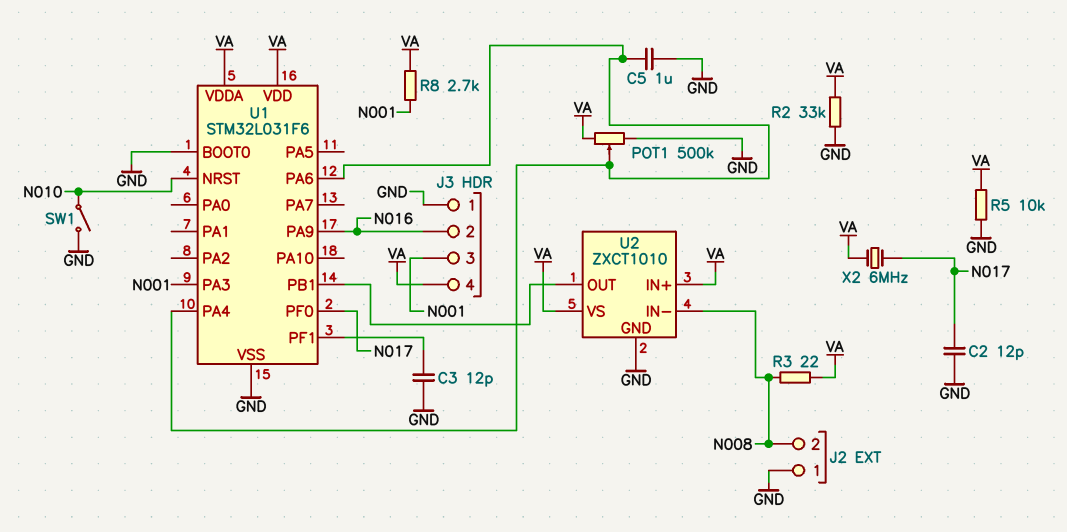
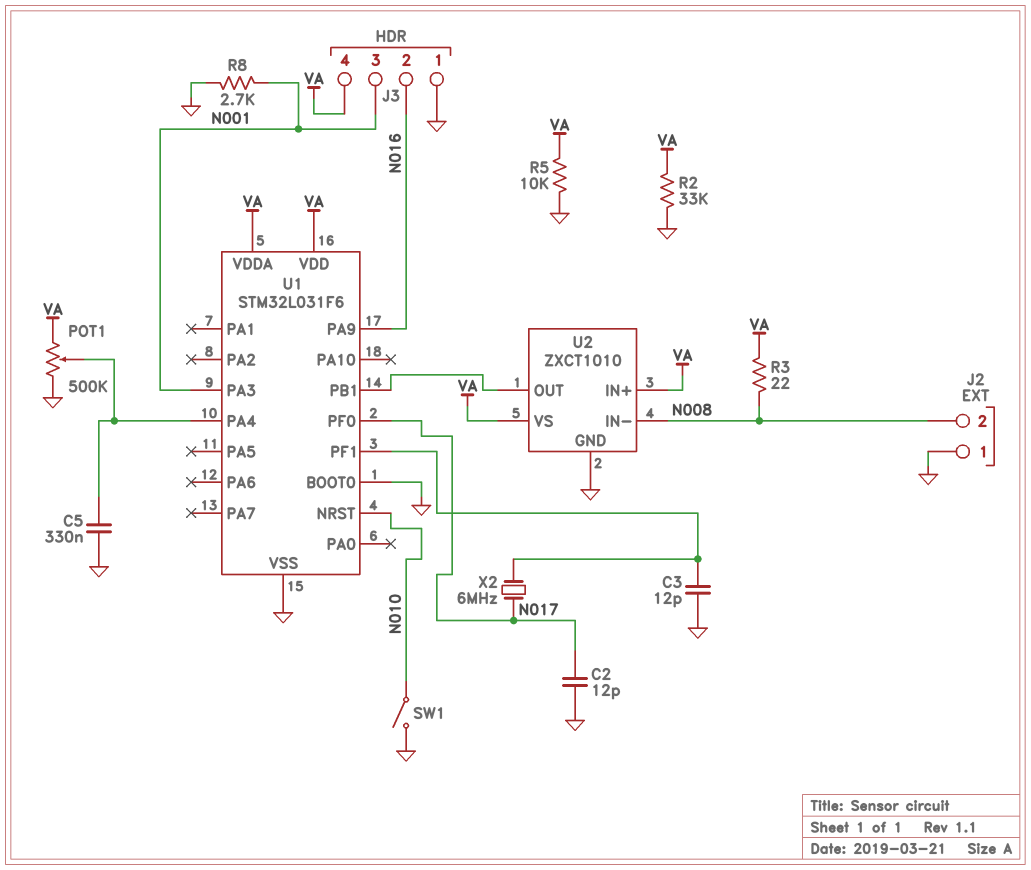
C5: 1uF (GND, U1/PA4) -> 330nF (GND, U1/PA4)
R8: 2.7k (N001, VA) -> 2.7k (GND, N001)
U1 pin PA6: U1/PA4 -> none
X2: 6MHz (N017, VA) -> 6MHz (N017, U1/PF1)

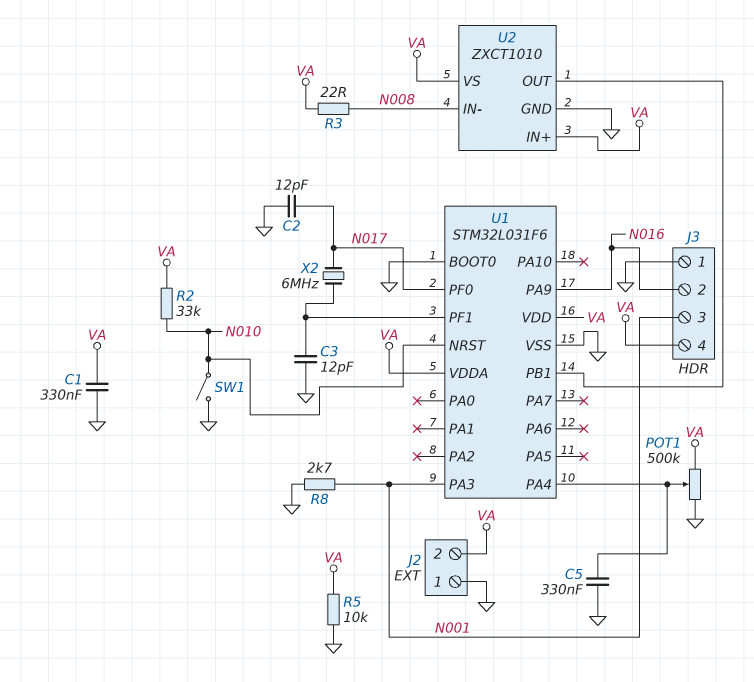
C1: none -> 330nF (GND, VA)
J2 pin 2: N008 -> VA
R2: 33k (GND, VA) -> 33k (N010, VA)

